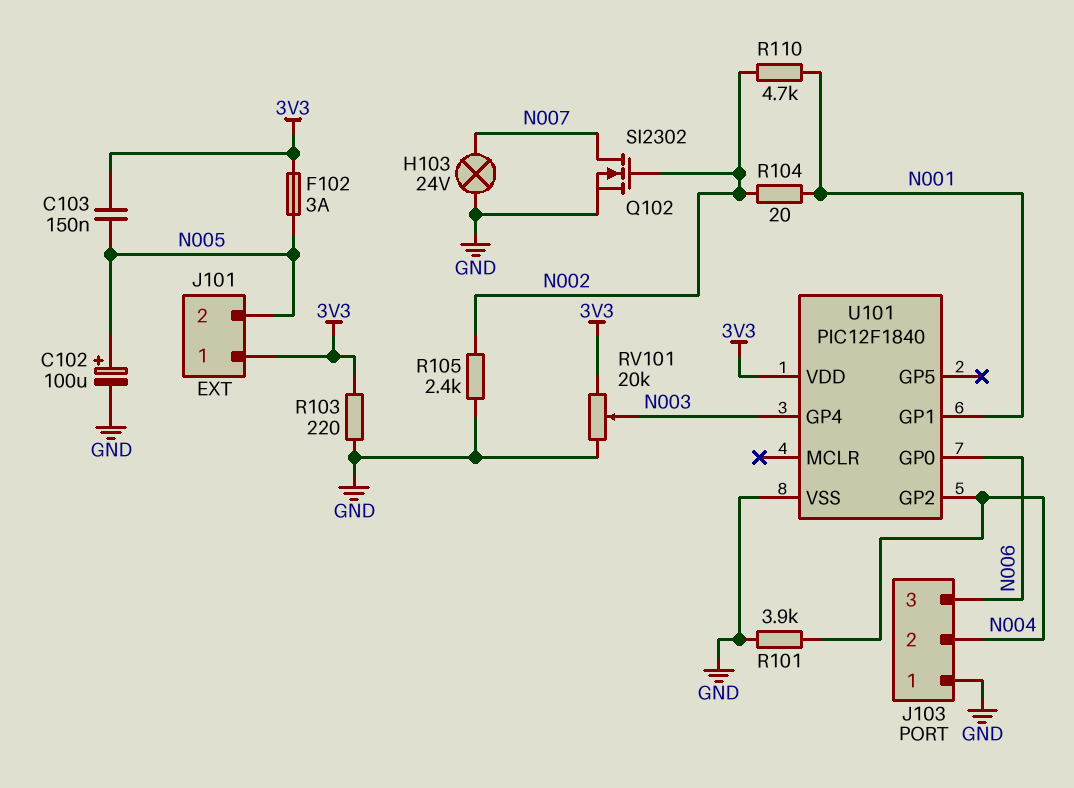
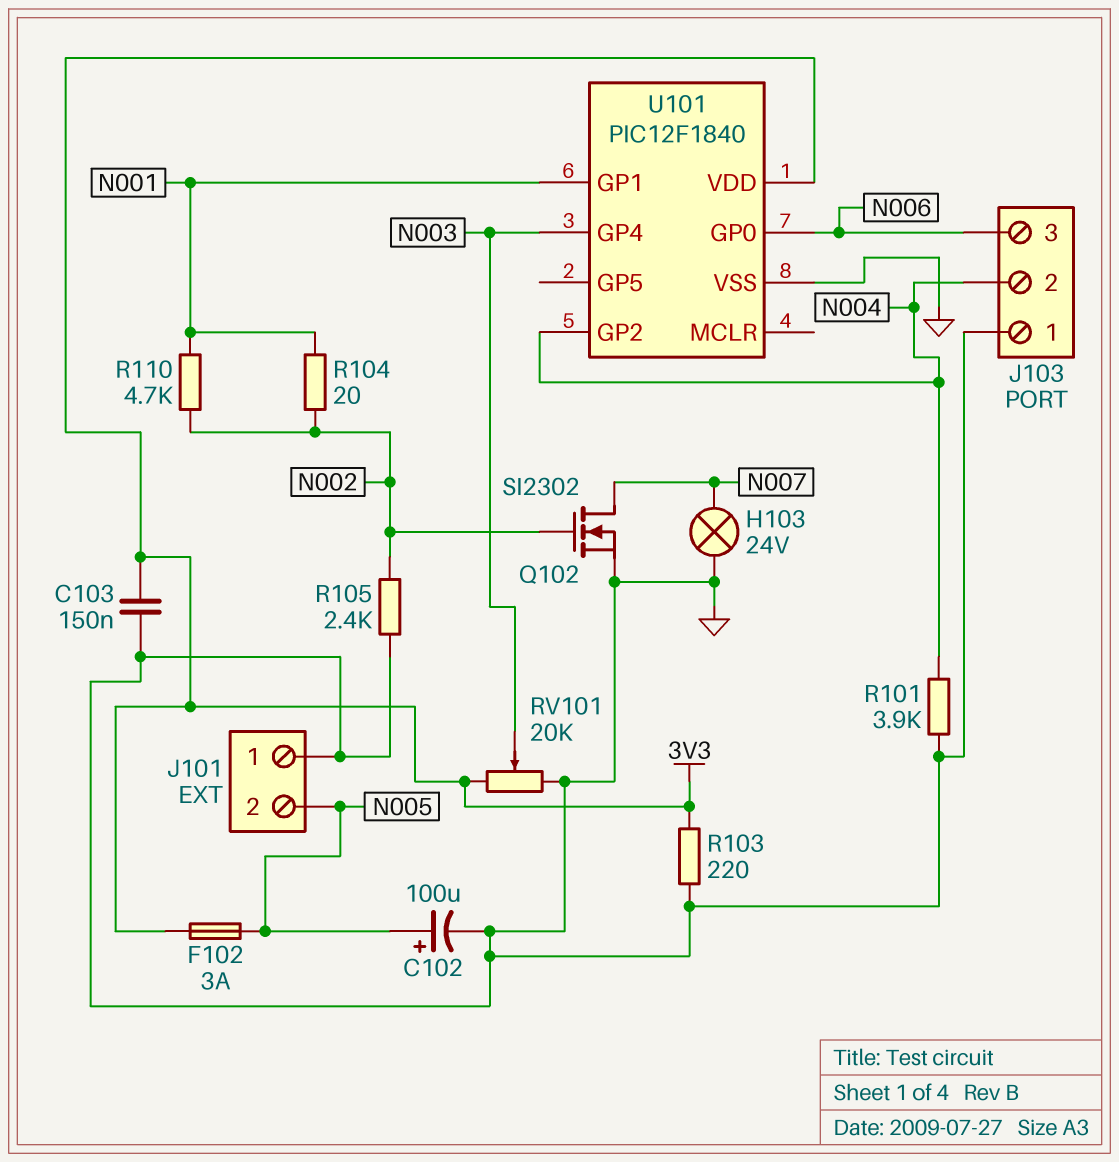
C103: 150nF (3V3, N005) -> 150nF (3V3, GND)
J101 pin 1: 3V3 -> GND

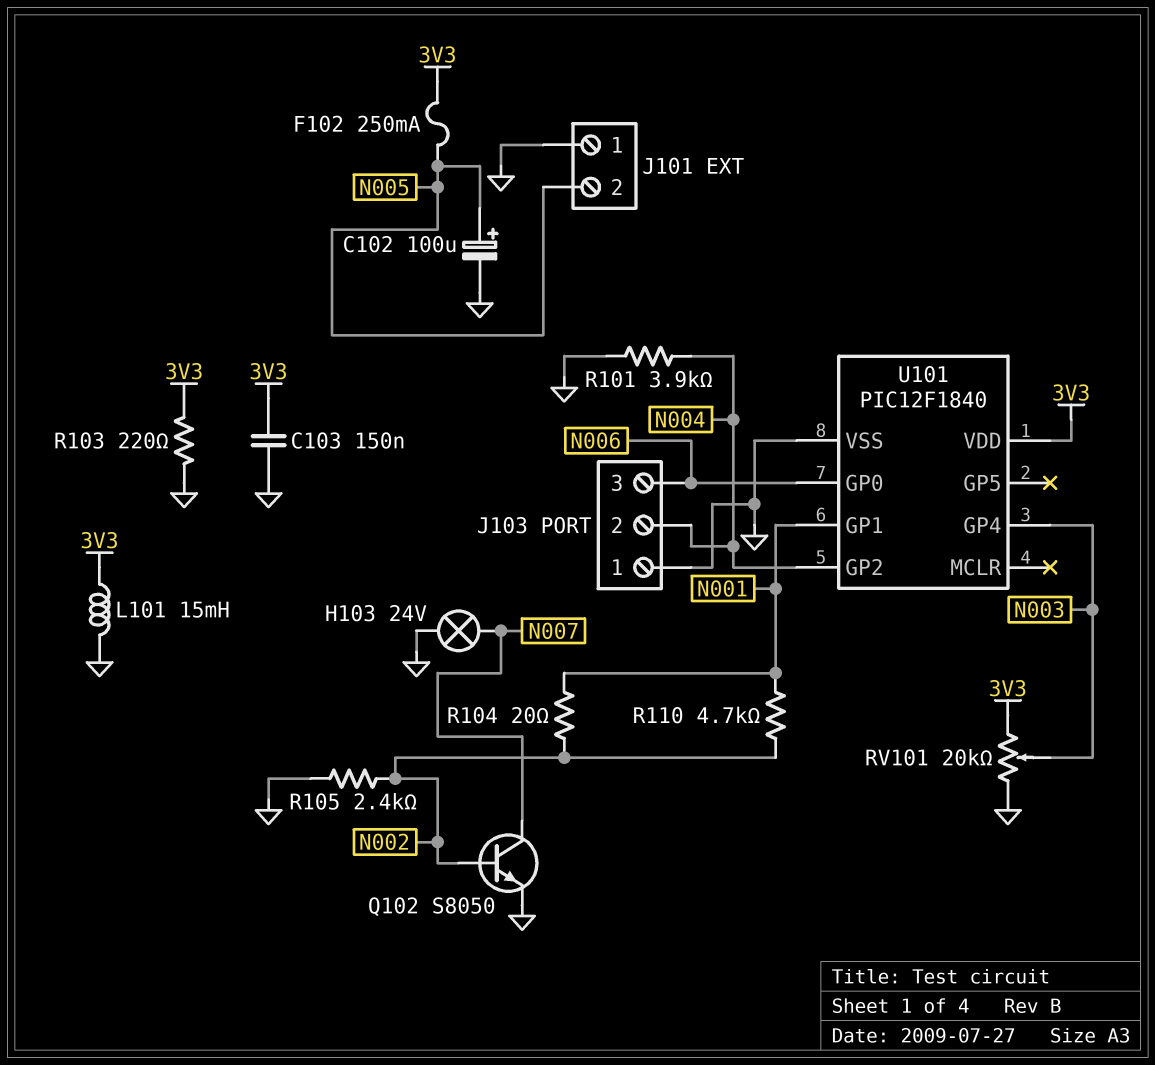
F102: 3A (3V3, N005) -> 250mA (3V3, N005)
L101: none -> 15mH (3V3, GND)
Q102: NMOS SI2302 (G N002, D N007, S GND) -> NPN S8050 (B N002, C N007, E GND)

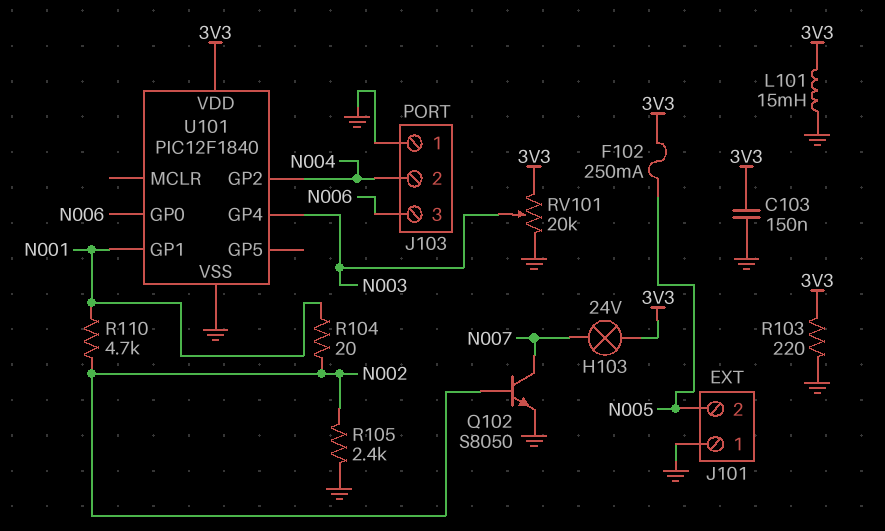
C102: 100uF (plus N005, minus GND) -> none
H103: lamp 24V (GND, N007) -> lamp 24V (3V3, N007)
R101: 3.9k (GND, N004) -> none

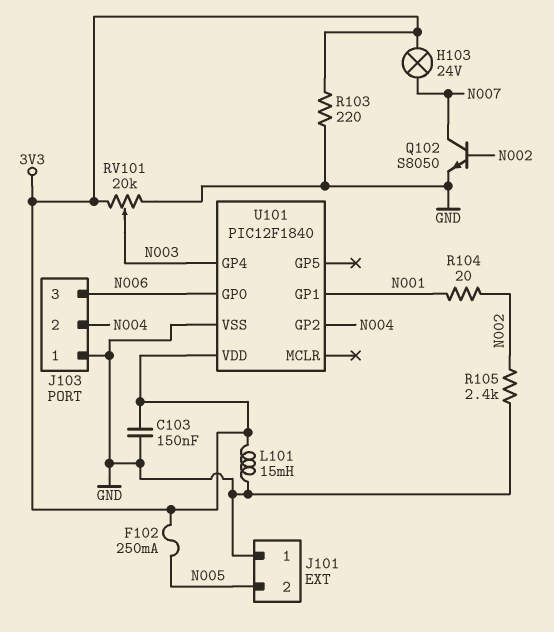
R110: 4.7k (N001, N002) -> none

